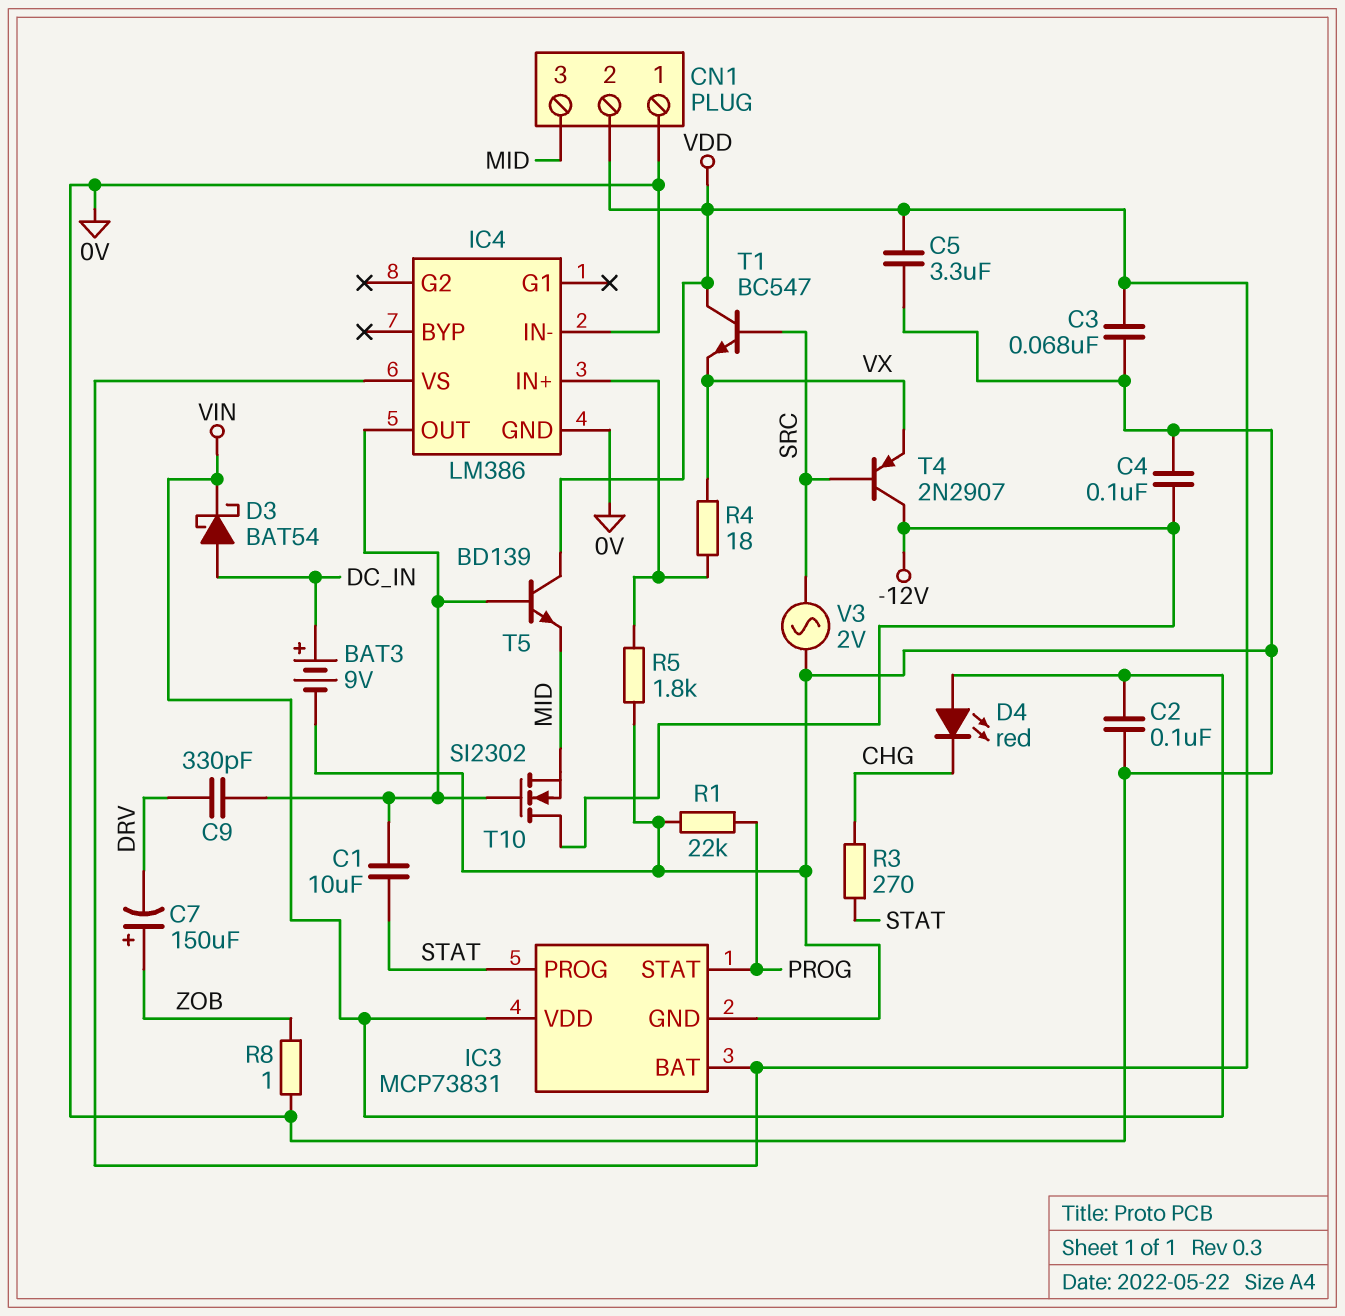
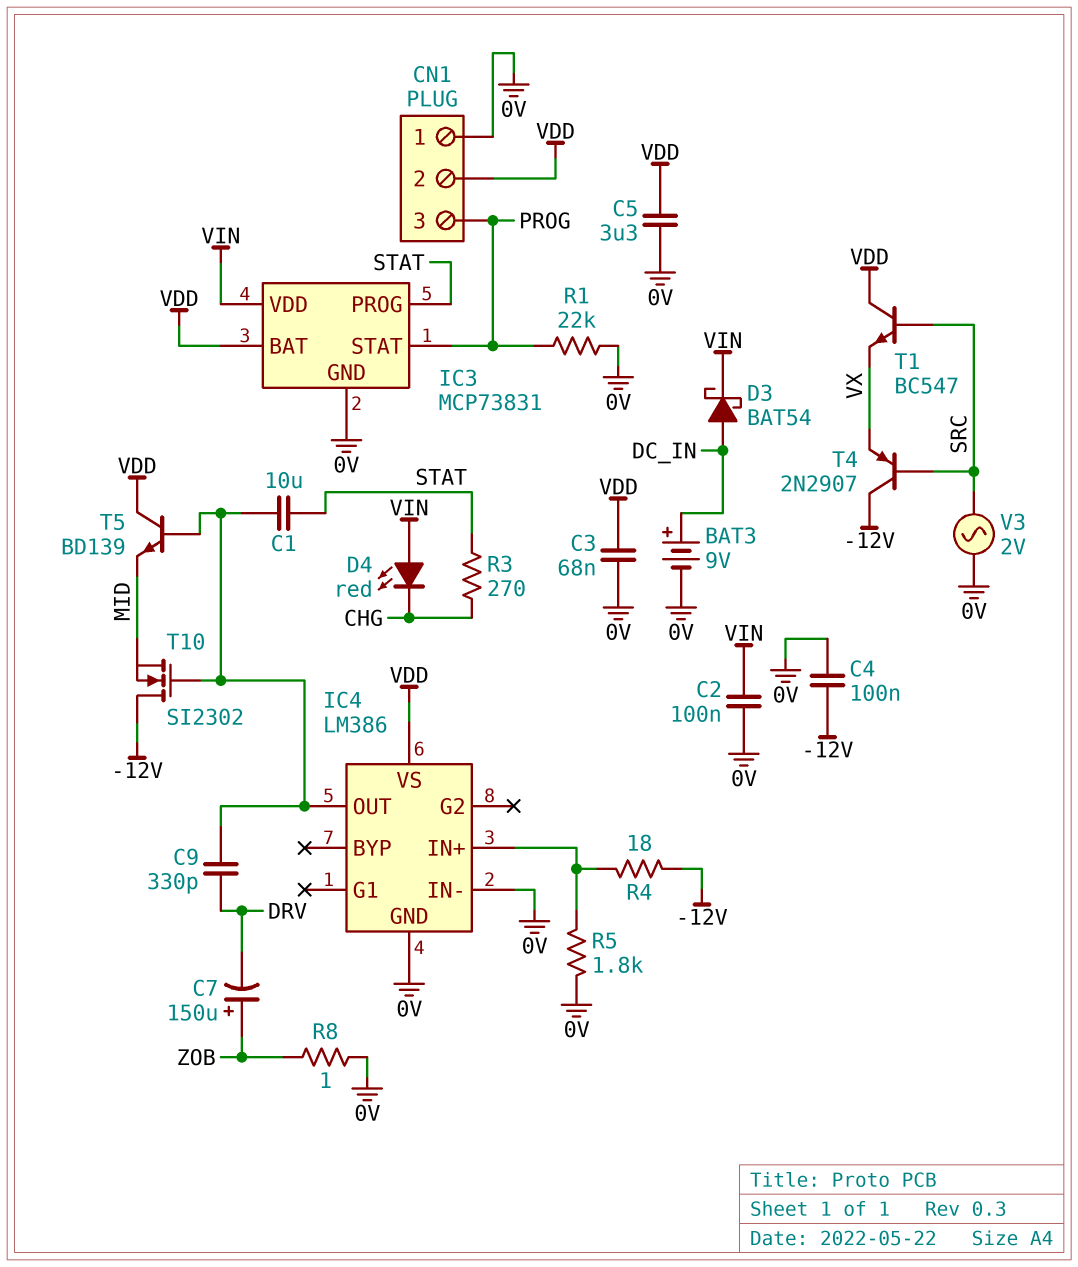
CN1 pin 3: MID -> PROG
R4: 18 (IC4/IN+, VX) -> 18 (-12V, IC4/IN+)

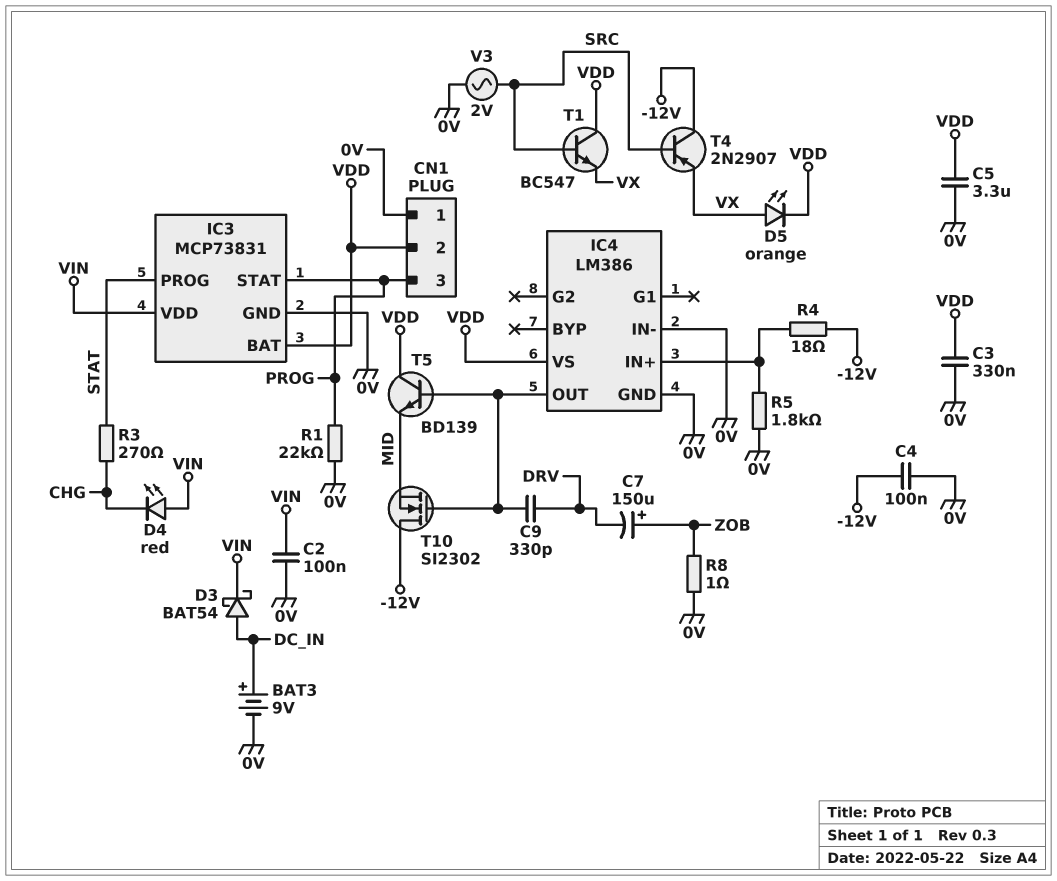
C1: 10uF (IC4/OUT, STAT) -> none
C3: 68nF (0V, VDD) -> 330nF (0V, VDD)
D5: none -> LED orange (A VX, K VDD)

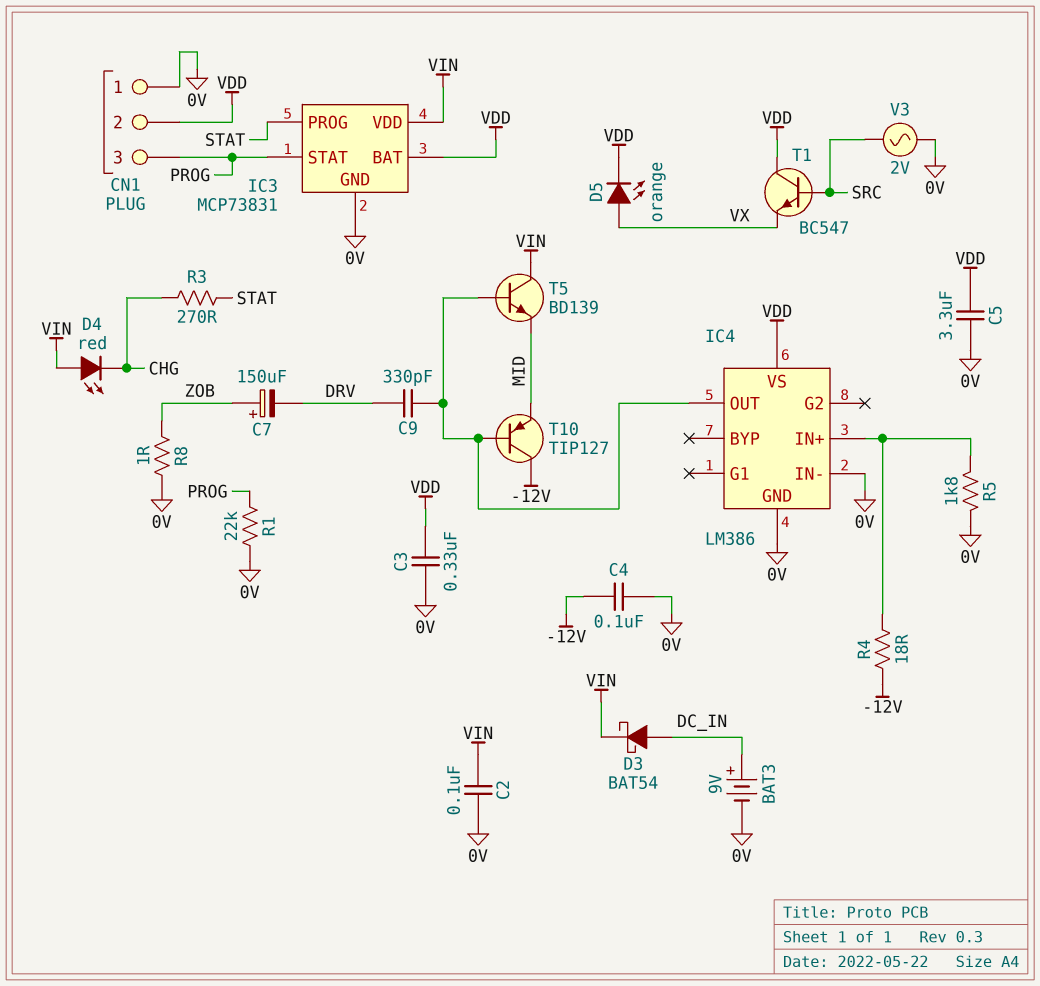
T4: PNP 2N2907 (B SRC, C -12V, E VX) -> none
T5: NPN BD139 (B IC4/OUT, C VDD, E MID) -> NPN BD139 (B IC4/OUT, C VIN, E MID)
T10: NMOS SI2302 (G IC4/OUT, D -12V, S MID) -> PNP TIP127 (B IC4/OUT, C -12V, E MID)

